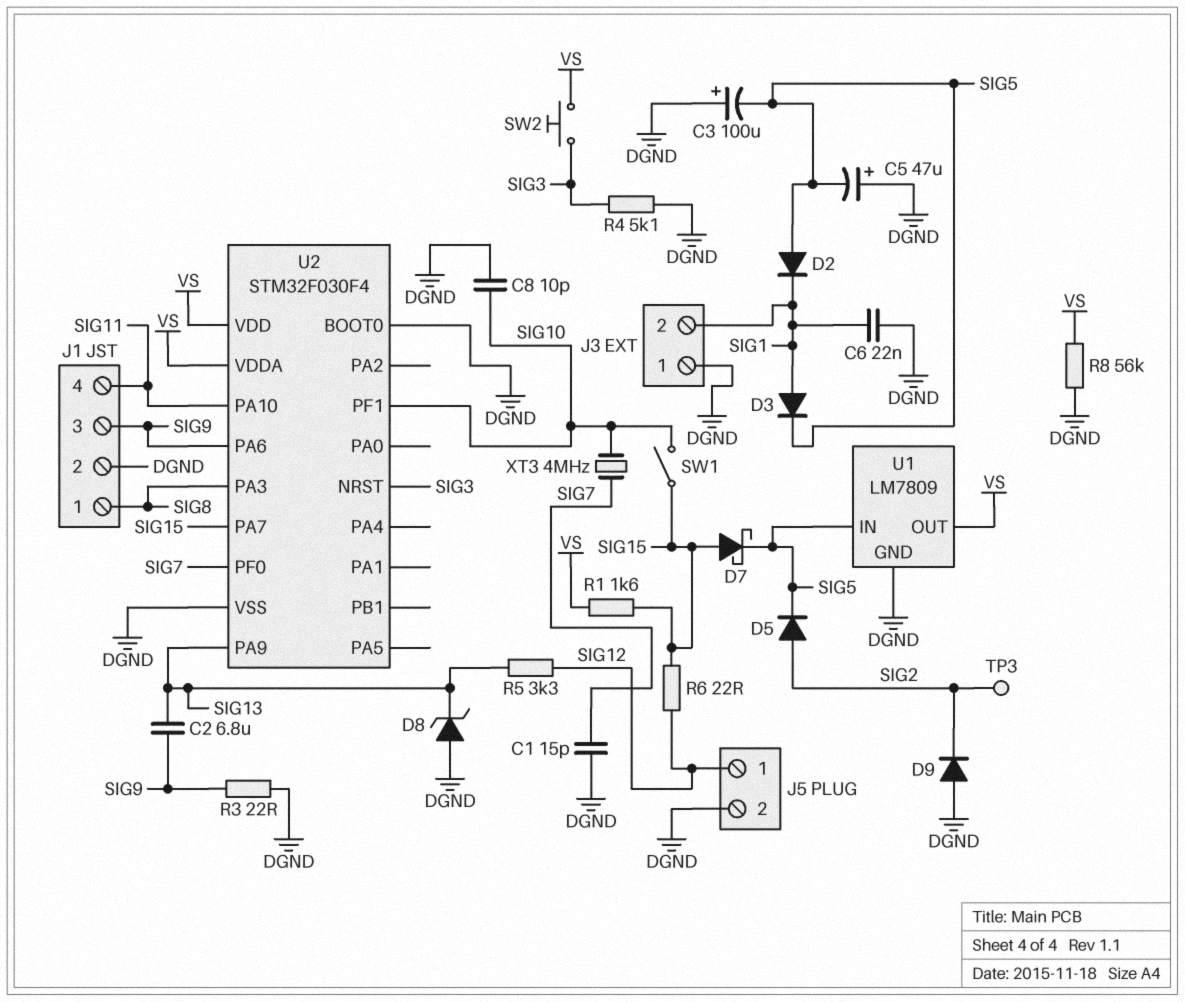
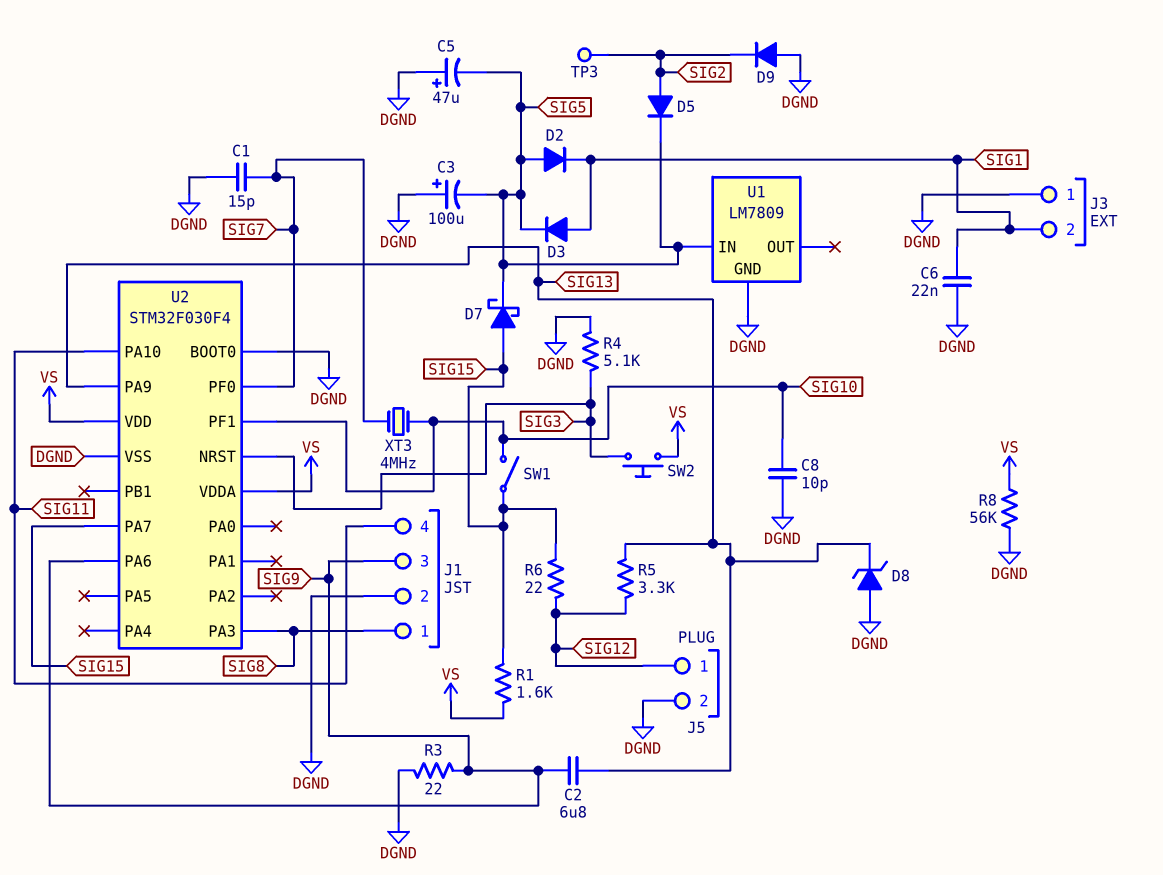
U1 pin OUT: VS -> none

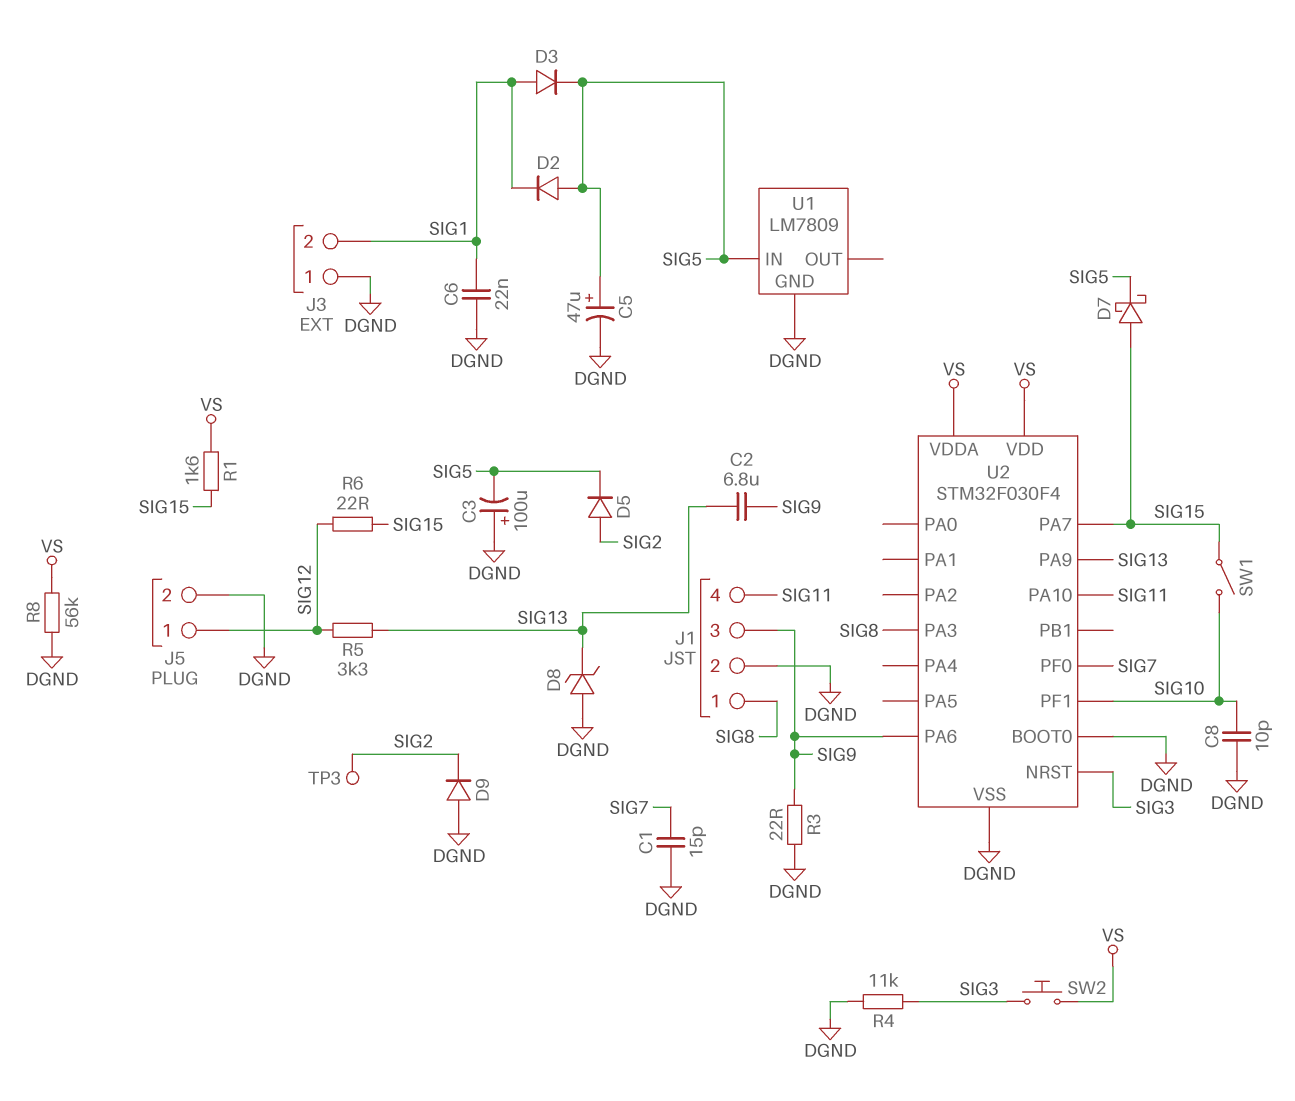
C5: 47uF (plus DGND, minus SIG5) -> 47uF (plus SIG5, minus DGND)
R4: 5.1k (DGND, SIG3) -> 11k (DGND, SIG3)
XT3: 4MHz (SIG7, SIG10) -> none

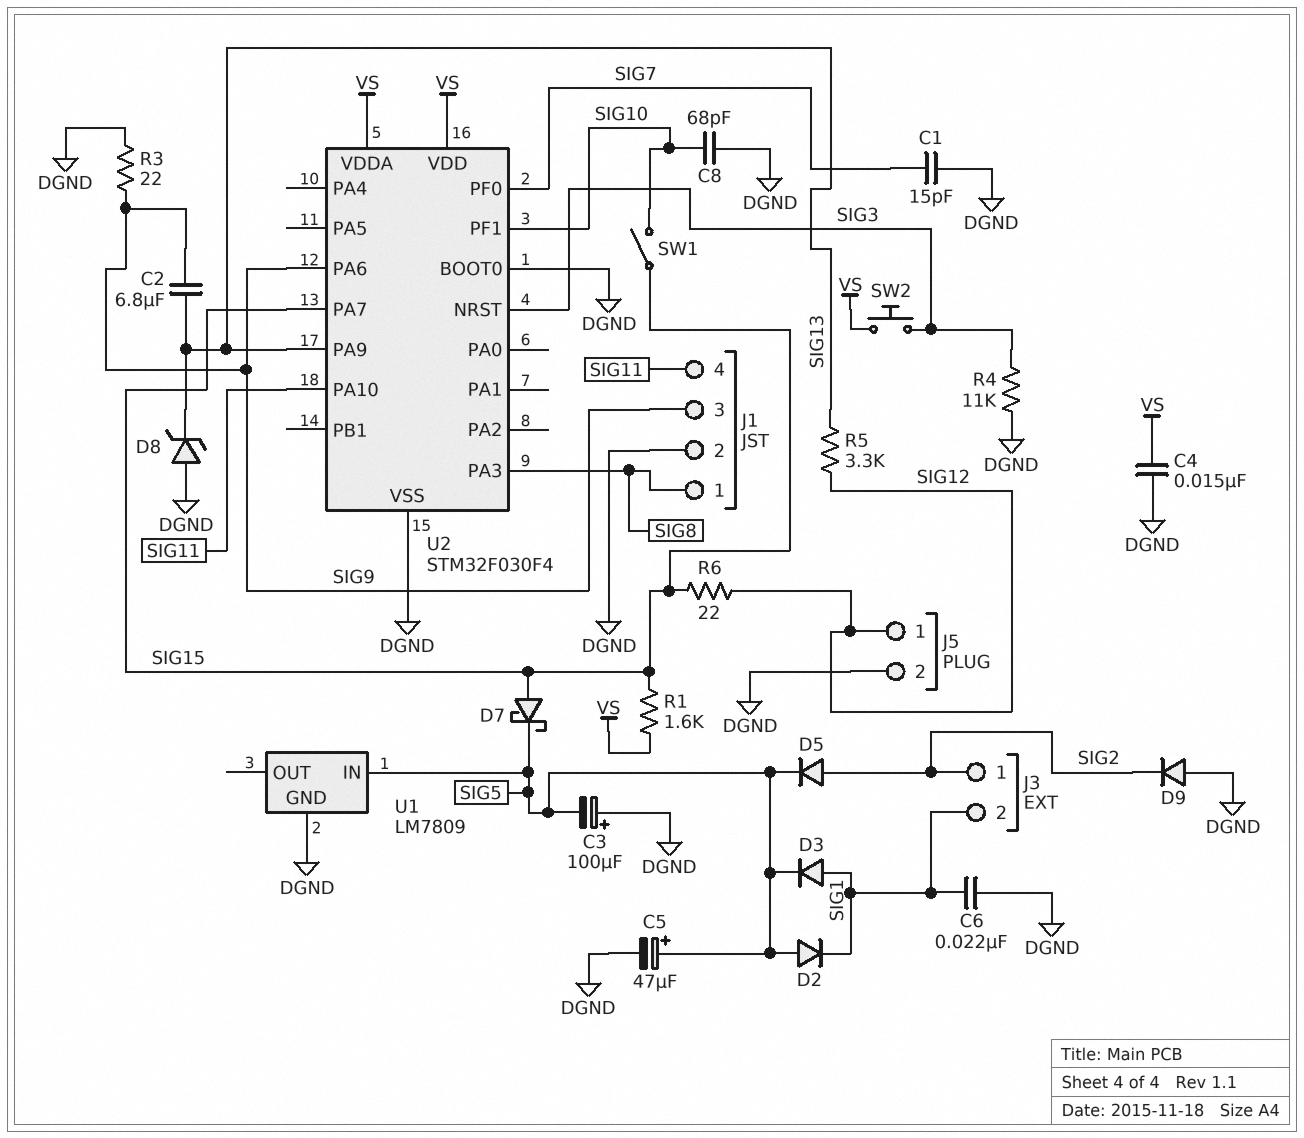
C4: none -> 15nF (DGND, VS)
C8: 10pF (DGND, SIG10) -> 68pF (DGND, SIG10)
J3 pin 1: DGND -> SIG2
R8: 56k (DGND, VS) -> none
TP3: test point (SIG2) -> none

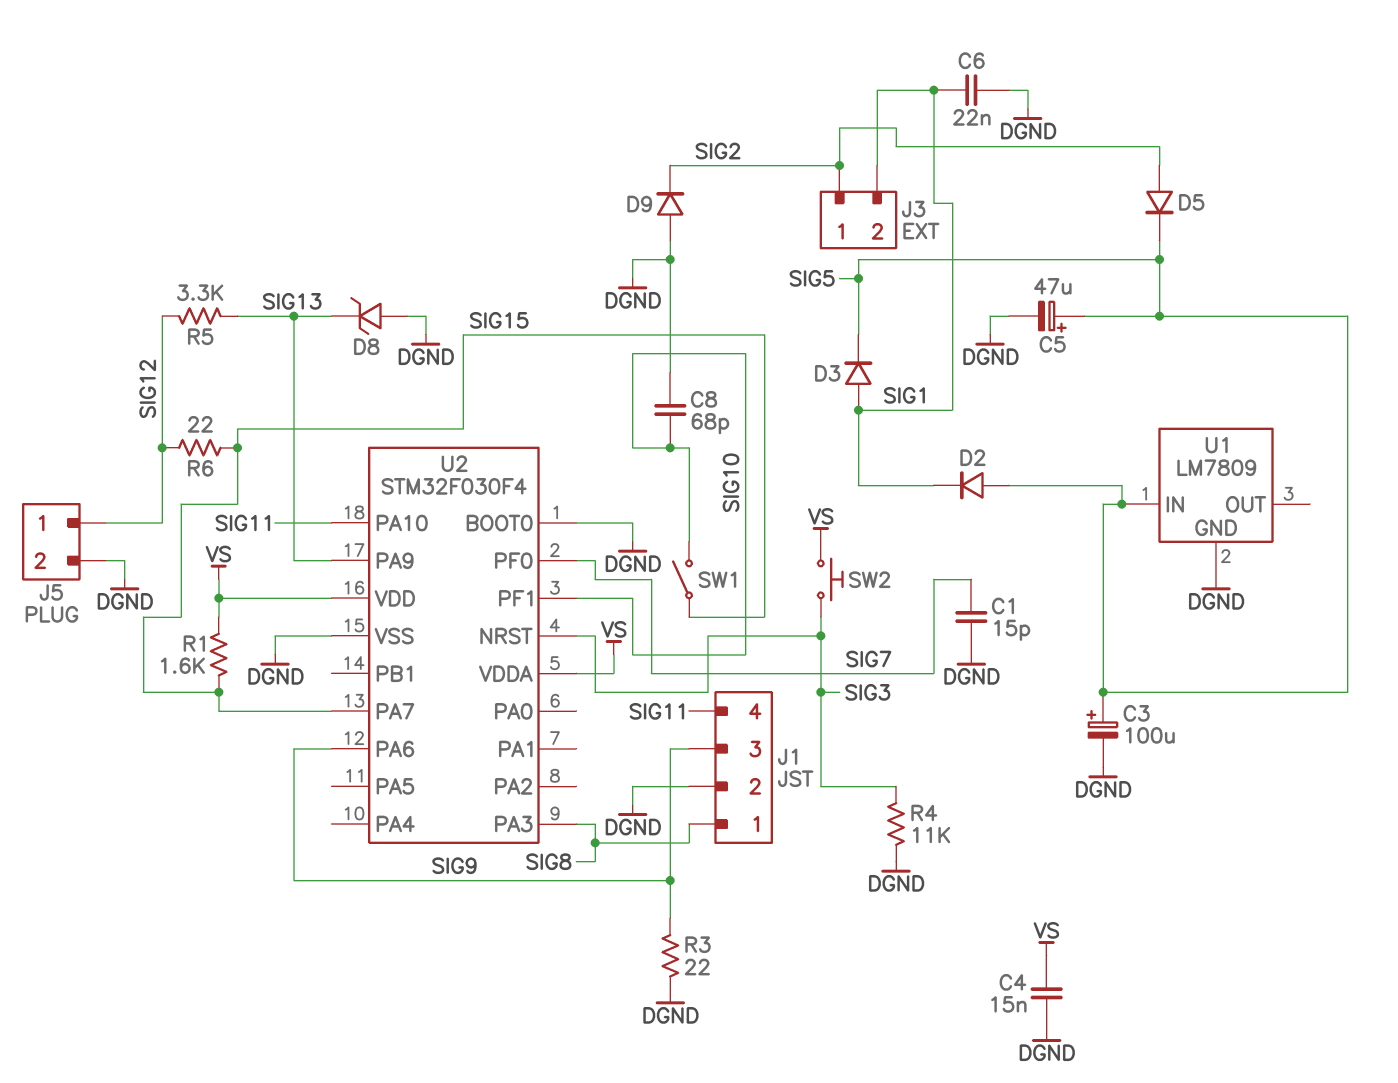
C2: 6.8uF (SIG9, SIG13) -> none
C3: 100uF (plus DGND, minus SIG5) -> 100uF (plus SIG5, minus DGND)
D7: schottky (A SIG15, K SIG5) -> none

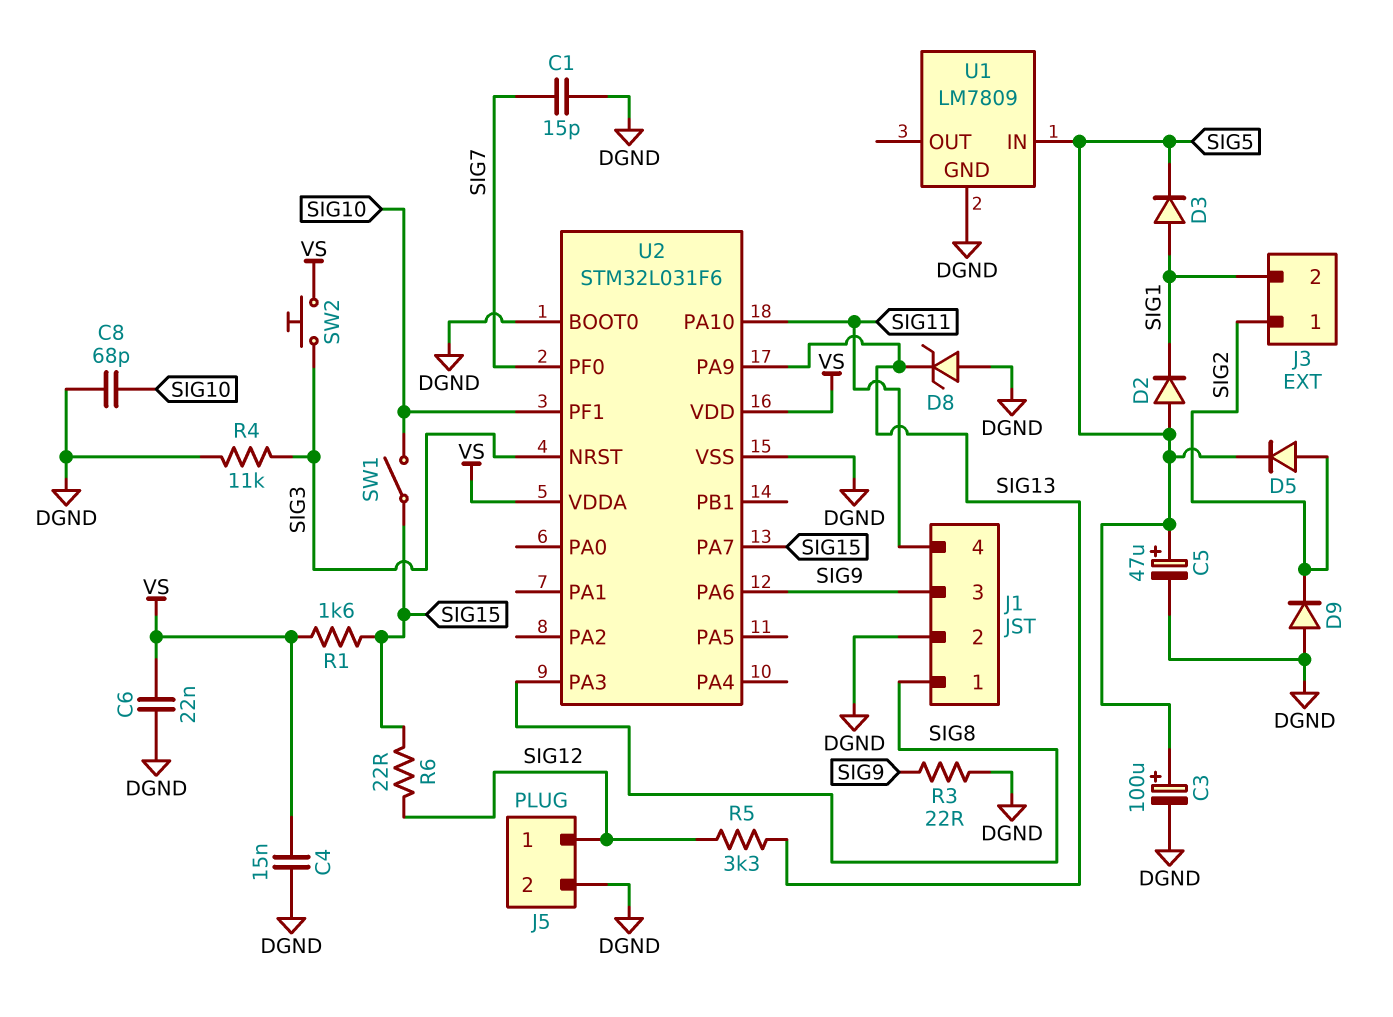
C6: 22nF (DGND, SIG1) -> 22nF (DGND, VS)
U2: STM32F030F4 -> STM32L031F6

